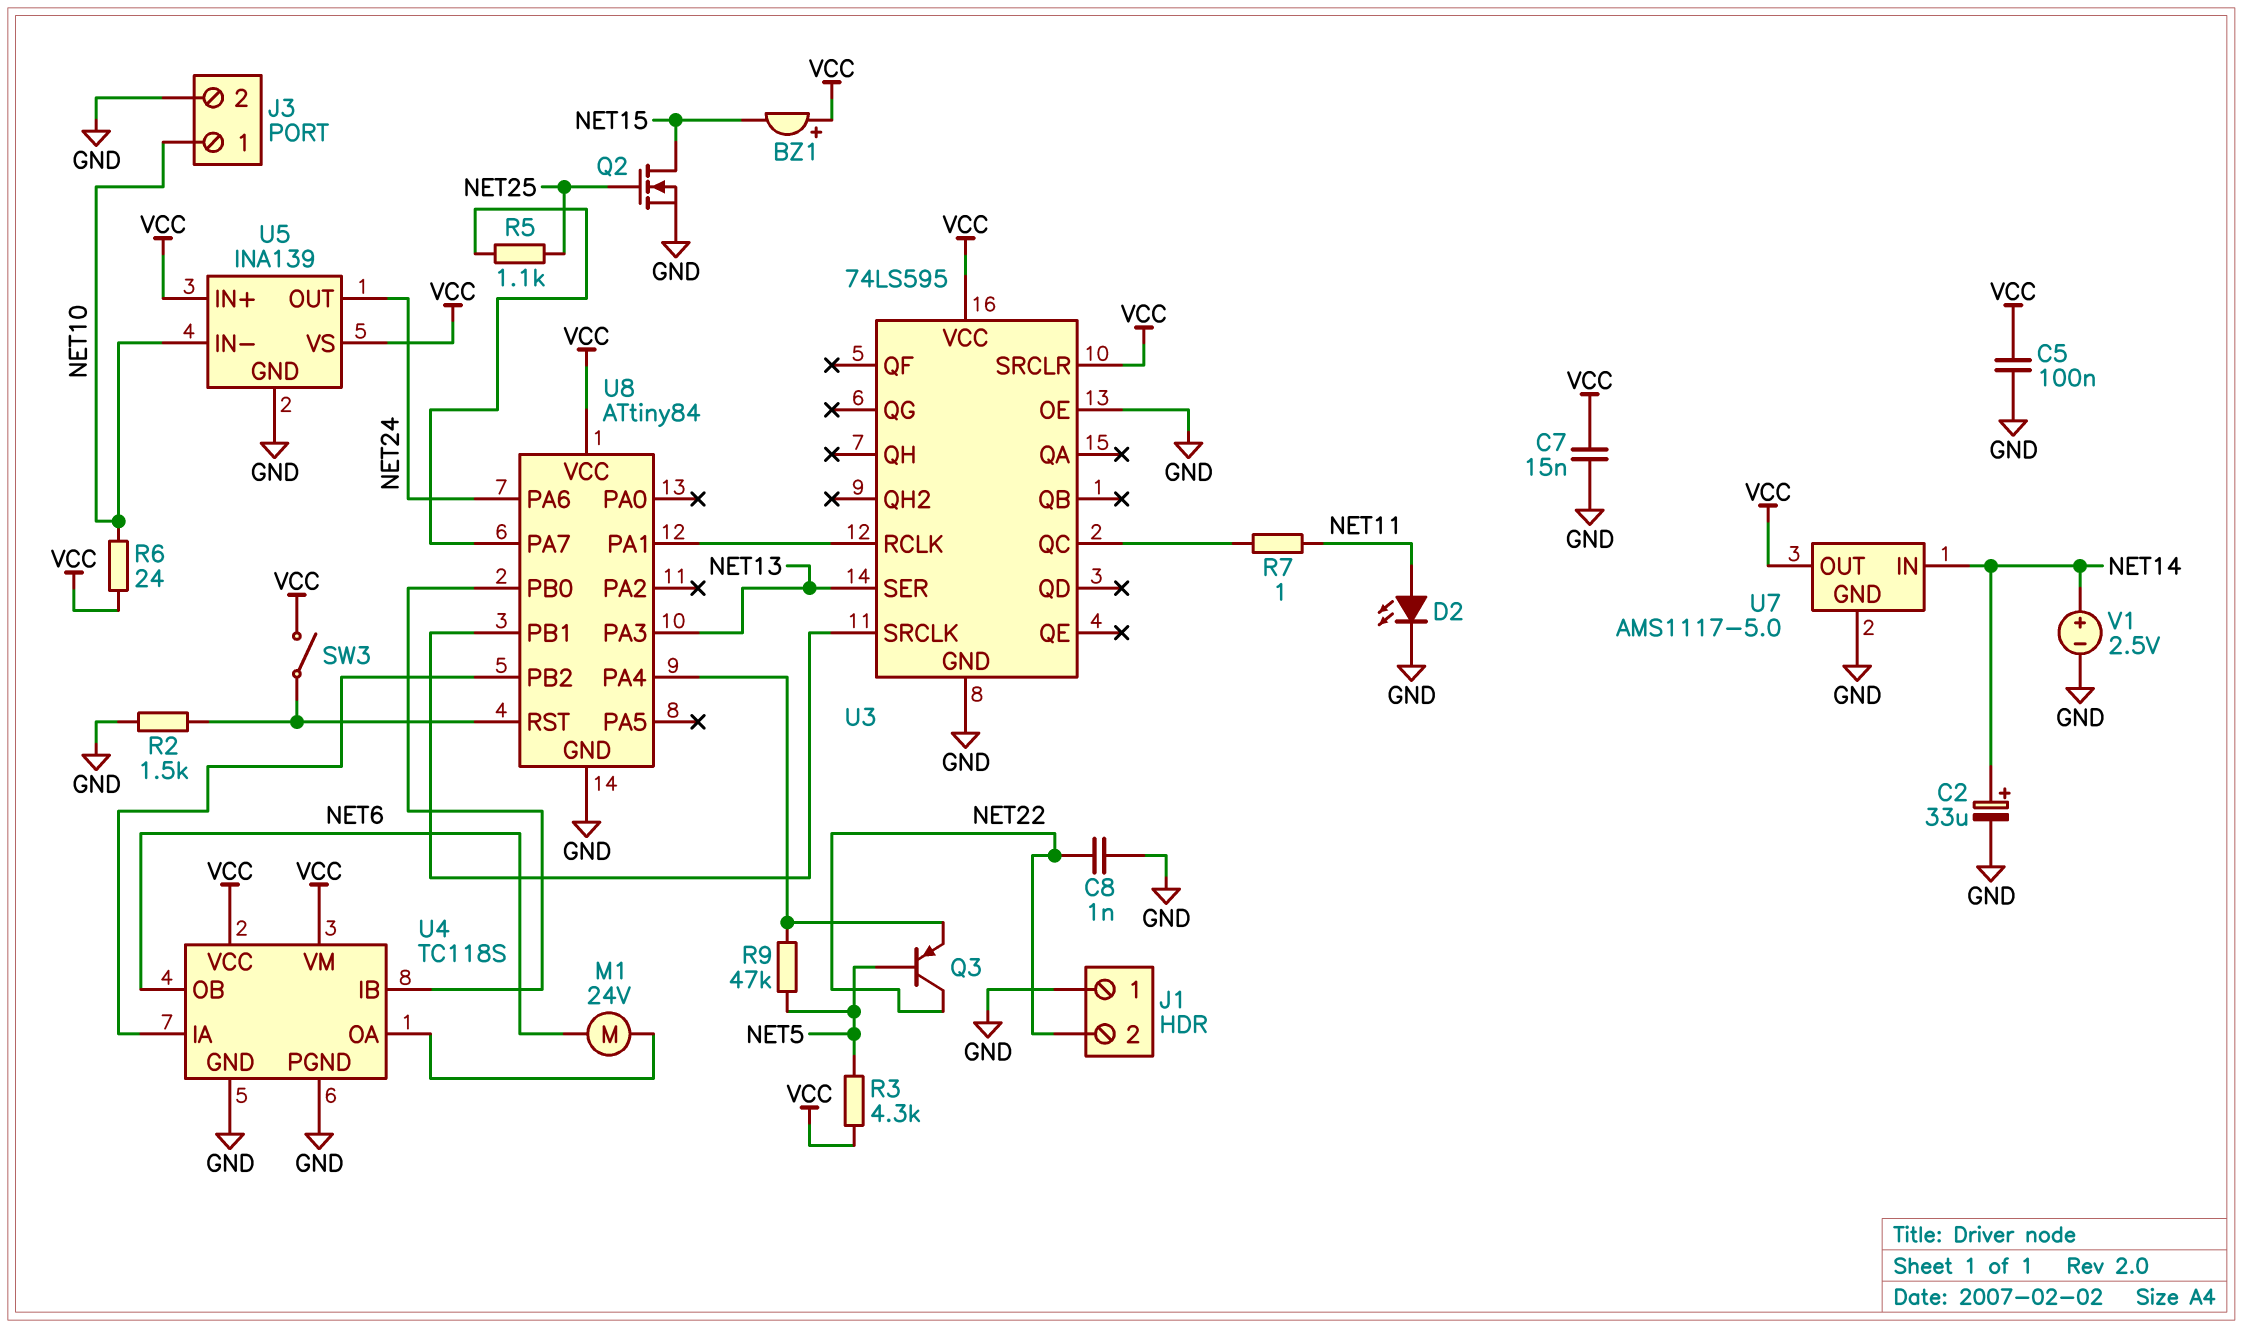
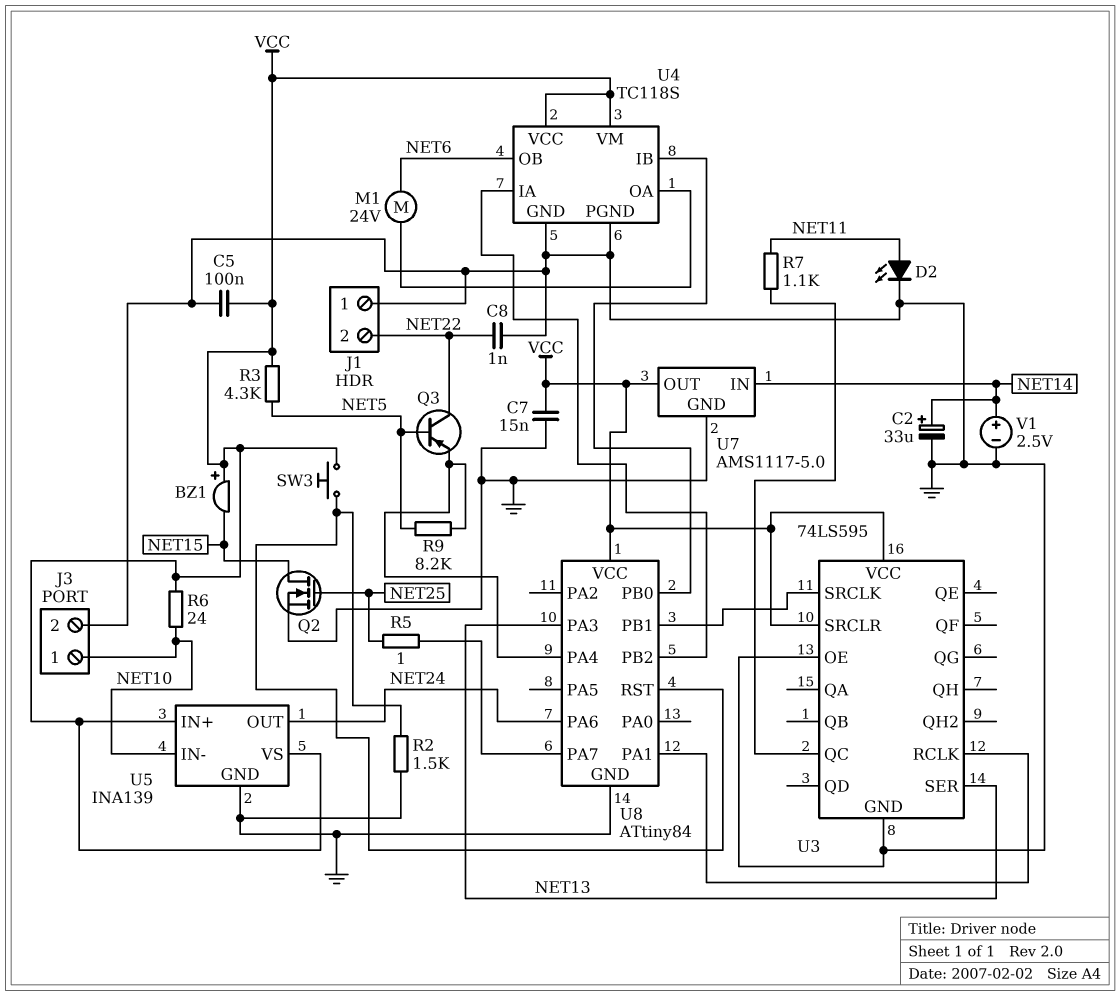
R5: 1.1k (NET25, U8/PA7) -> 1 (NET25, U8/PA7)
R7: 1 (NET11, U3/QC) -> 1.1k (NET11, U3/QC)
R9: 47k (NET5, U8/PA4) -> 8.2k (NET5, U8/PA4)
SW3: switch (U8/RST, VCC) -> button (U8/RST, VCC)

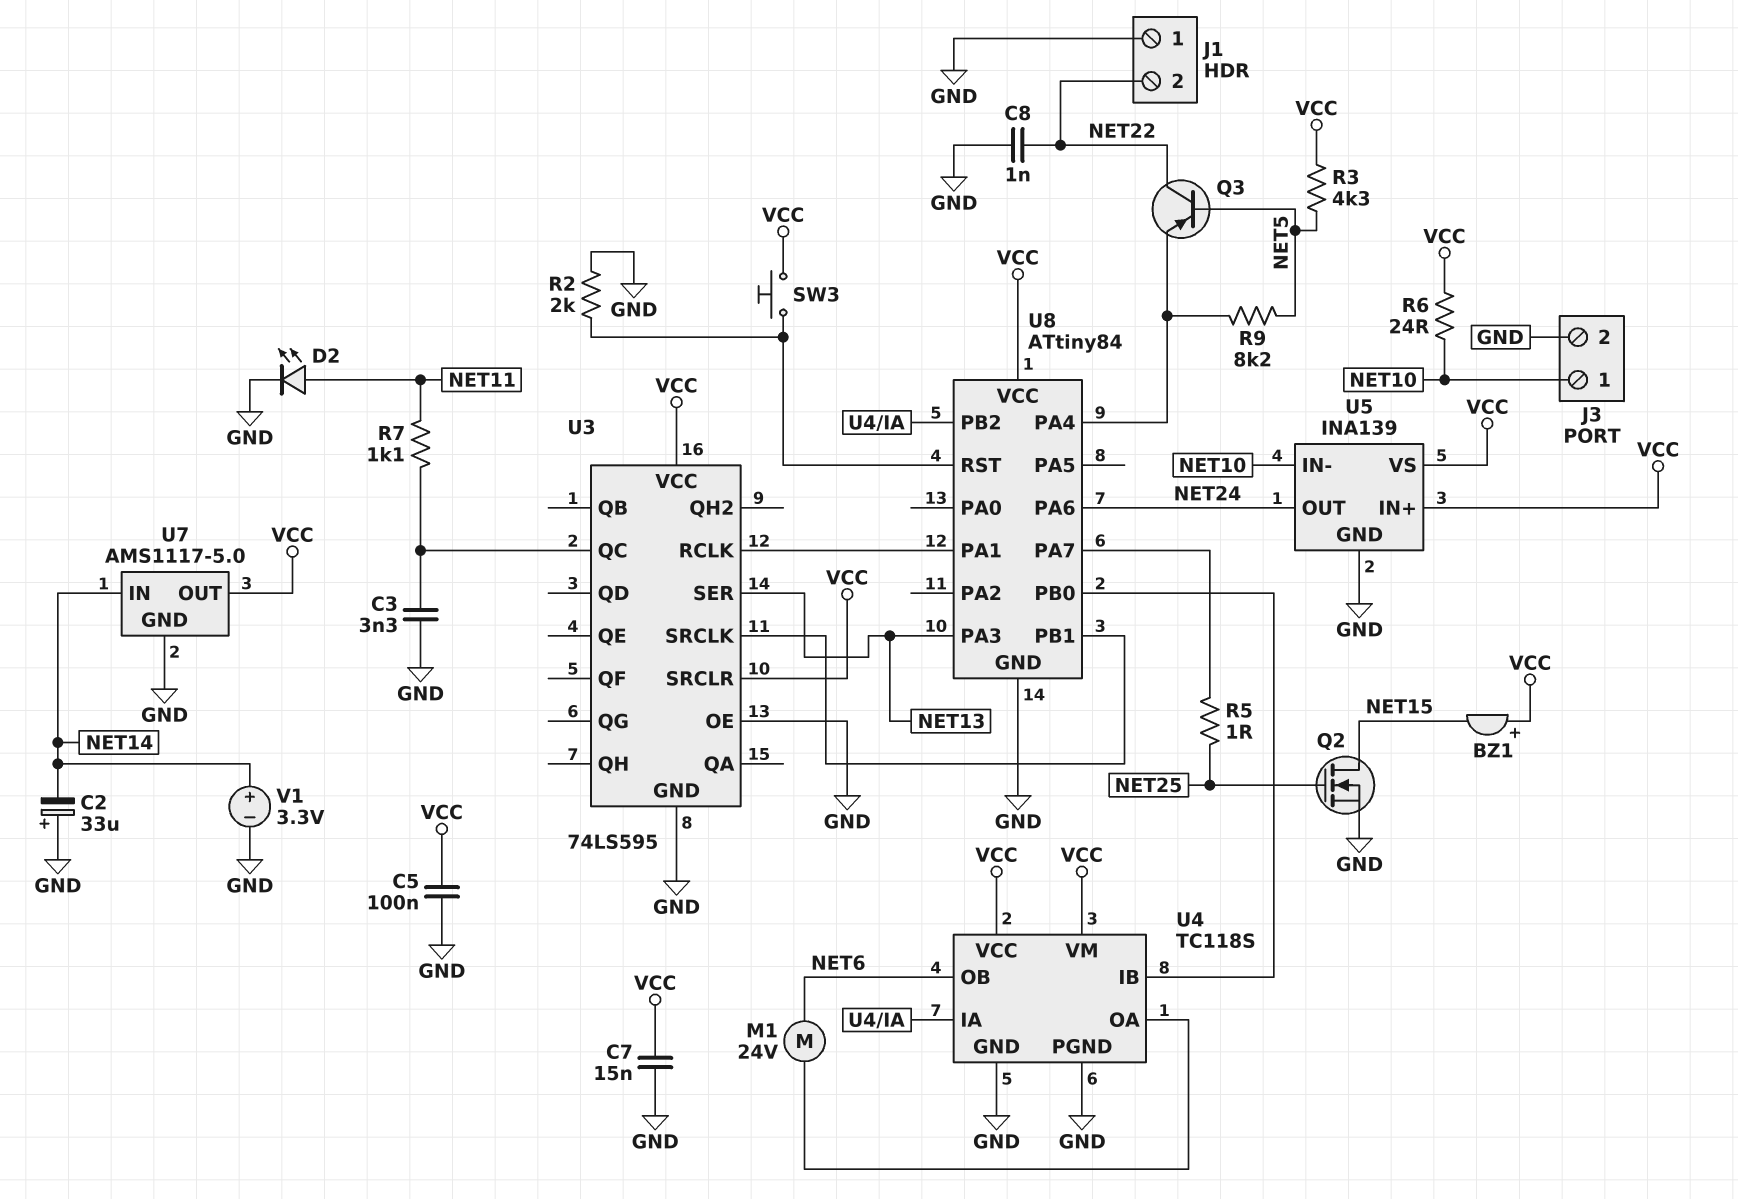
C2: 33uF (plus NET14, minus GND) -> 33uF (plus GND, minus NET14)
C3: none -> 3.3nF (GND, U3/QC)
R2: 1.5k (GND, U8/RST) -> 2k (GND, U8/RST)
V1: 2.5V (plus NET14, minus GND) -> 3.3V (plus NET14, minus GND)

